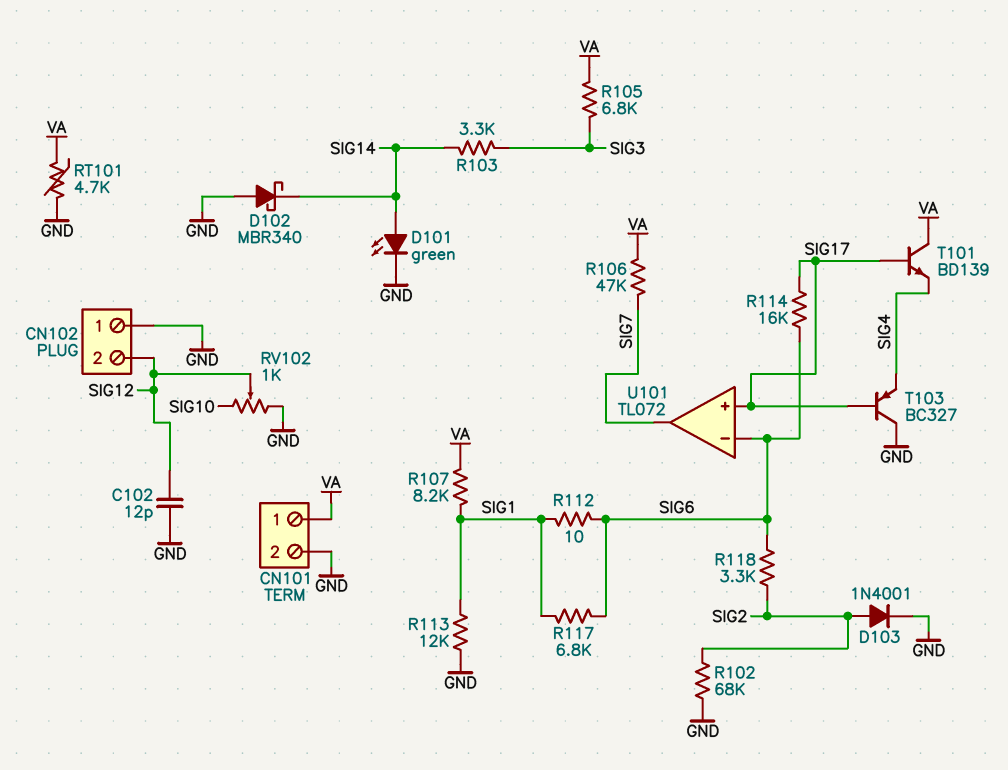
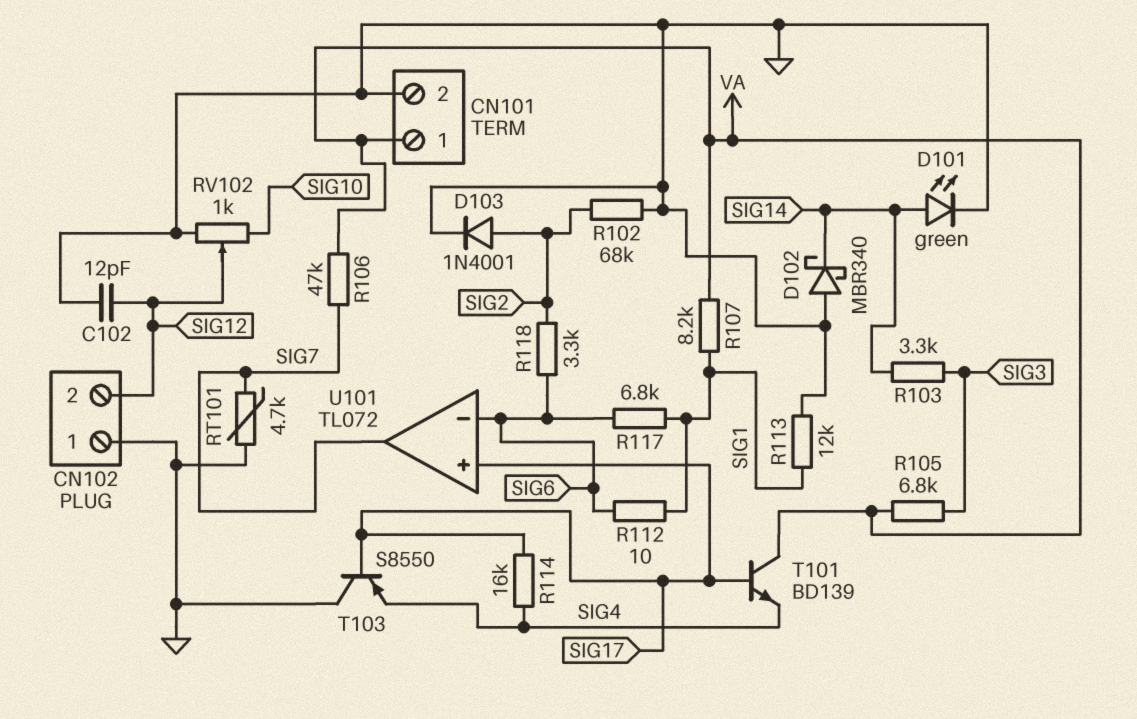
R114: 16k (SIG6, SIG17) -> 16k (SIG4, SIG17)
RT101: 4.7k (GND, VA) -> 4.7k (GND, SIG7)
T103: PNP BC327 (B SIG17, C GND, E SIG4) -> PNP S8550 (B SIG17, C GND, E SIG4)

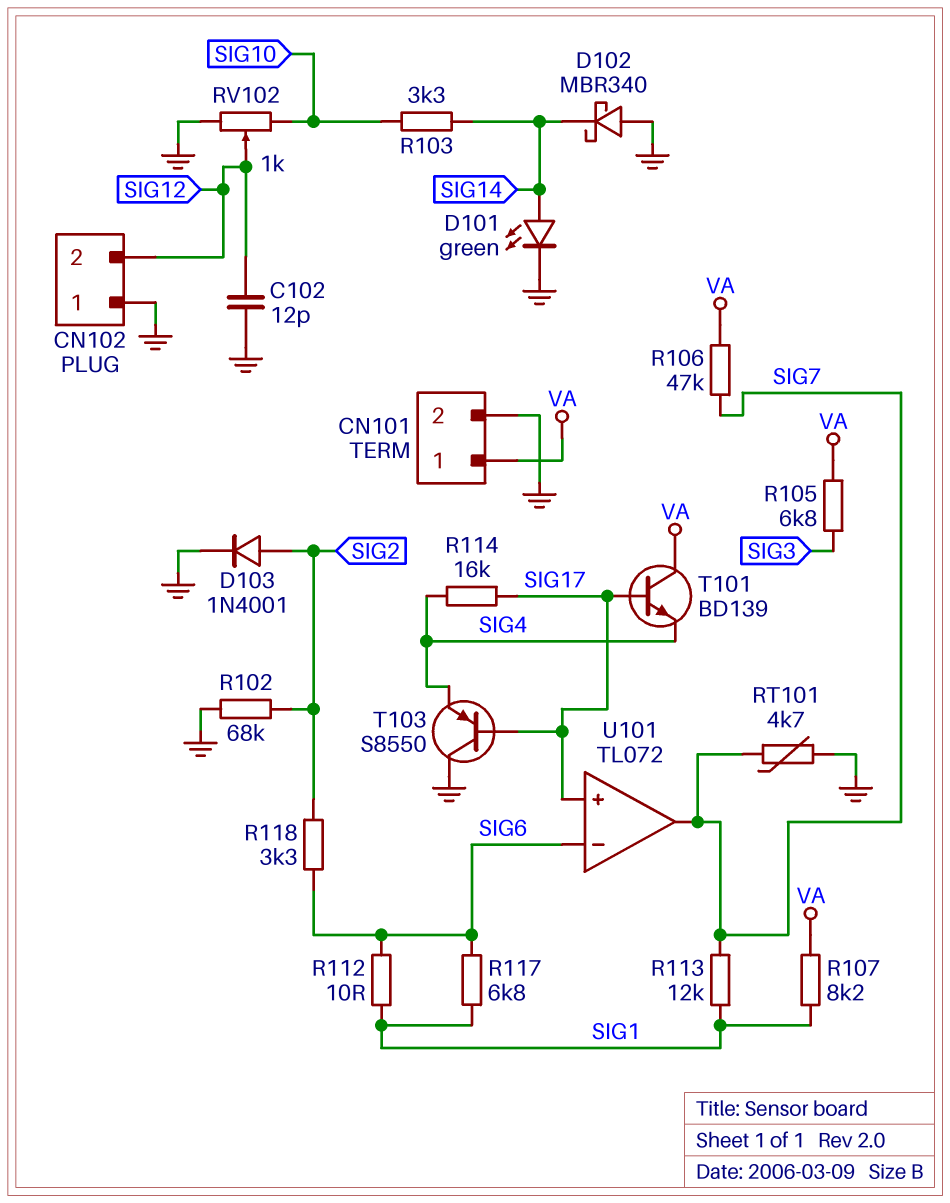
R103: 3.3k (SIG3, SIG14) -> 3.3k (SIG10, SIG14)
R113: 12k (GND, SIG1) -> 12k (SIG1, SIG7)

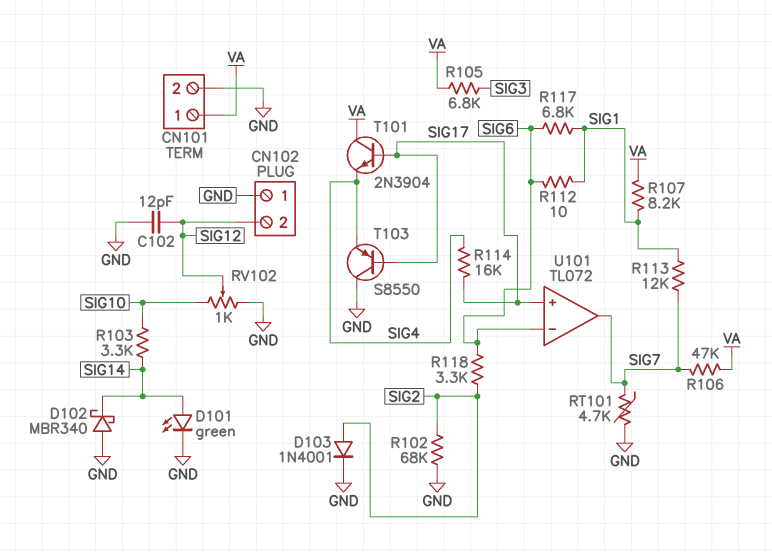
T101: NPN BD139 (B SIG17, C VA, E SIG4) -> NPN 2N3904 (B SIG17, C VA, E SIG4)

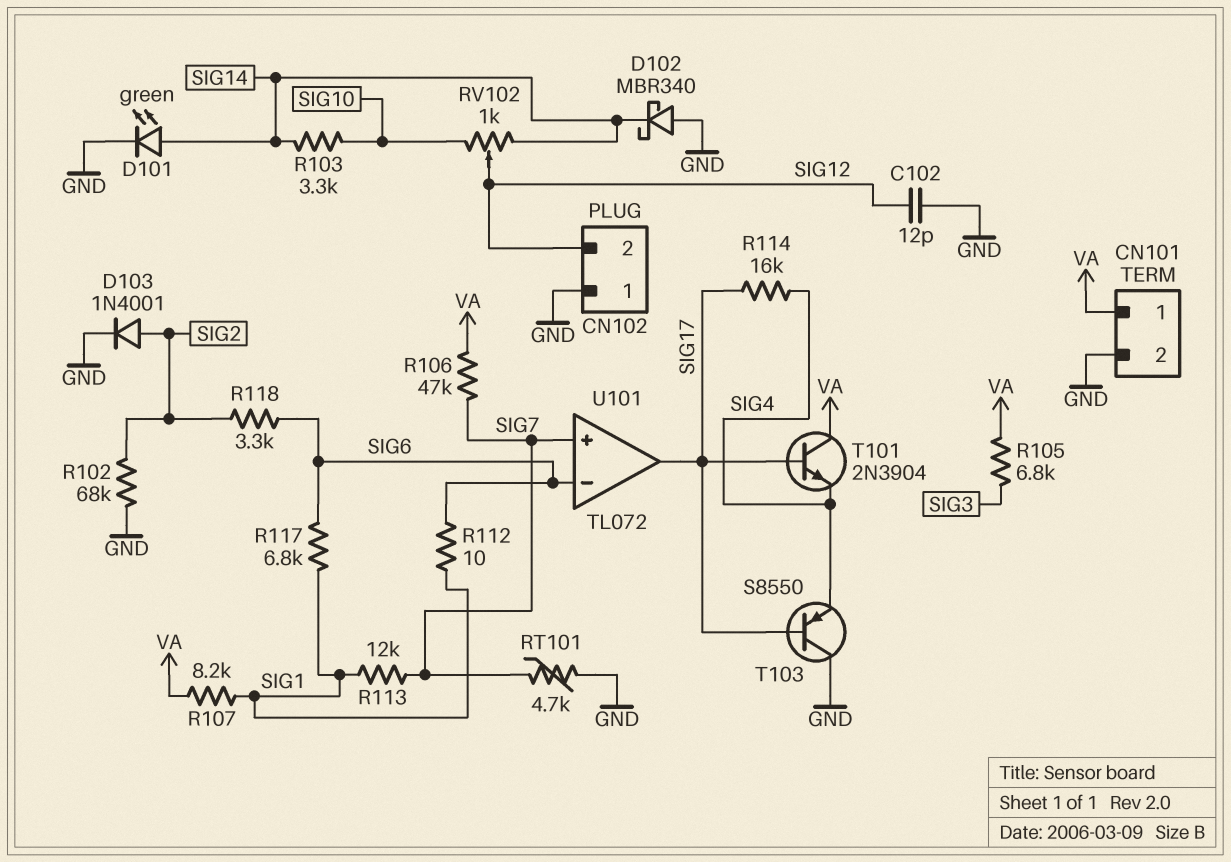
RV102: 1k (GND, SIG10, wiper SIG12) -> 1k (SIG10, SIG14, wiper SIG12)
U101 pin in+: SIG17 -> SIG7
U101 pin out: SIG7 -> SIG17

